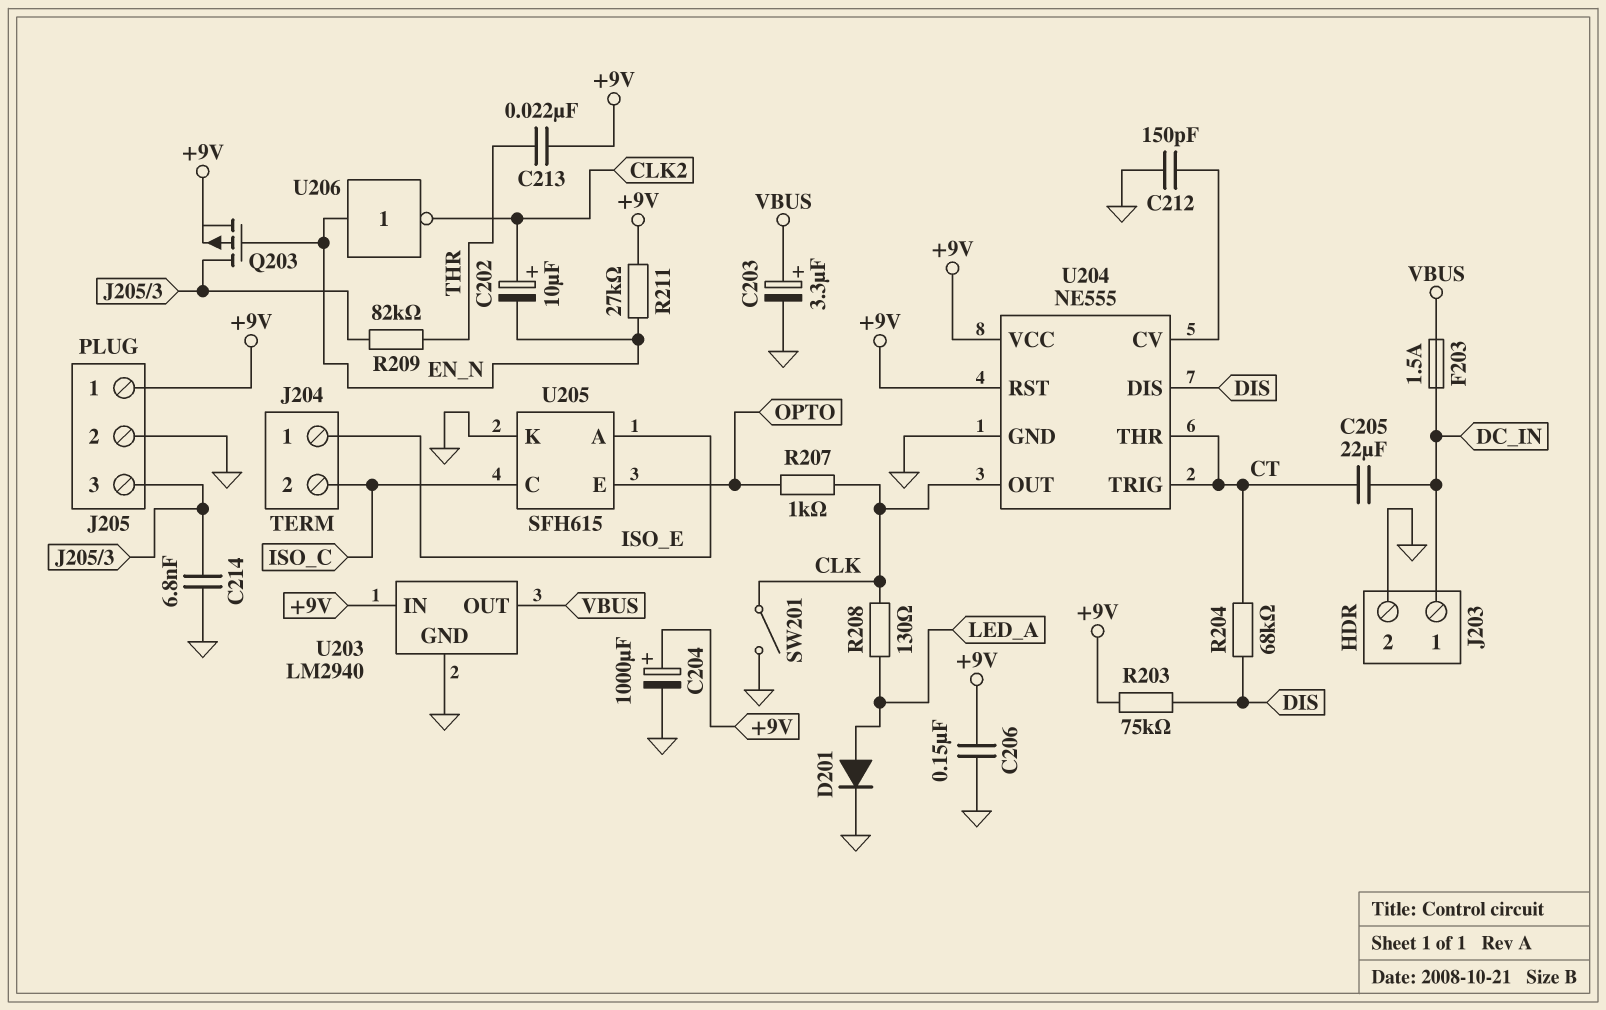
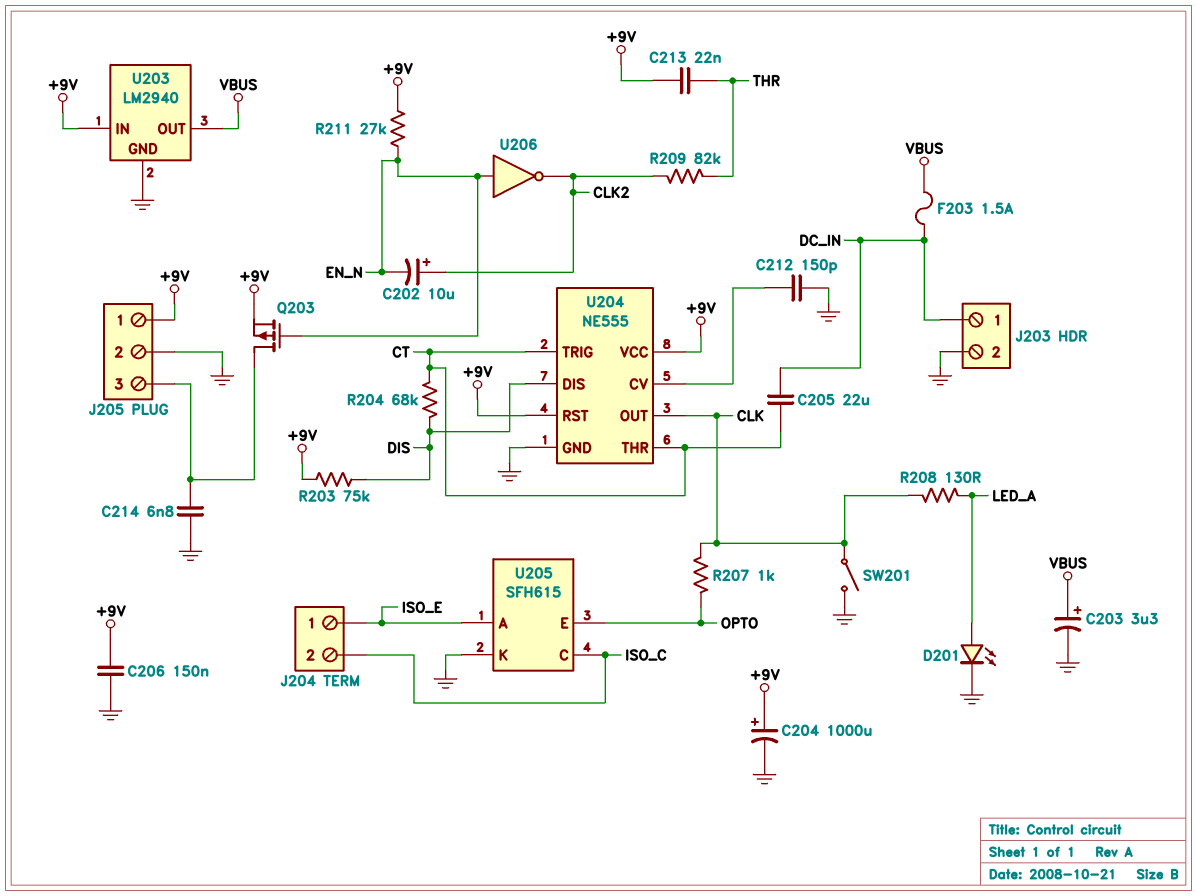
D201: diode (A LED_A, K GND) -> LED (A LED_A, K GND)
R209: 82k (J205/3, THR) -> 82k (CLK2, THR)

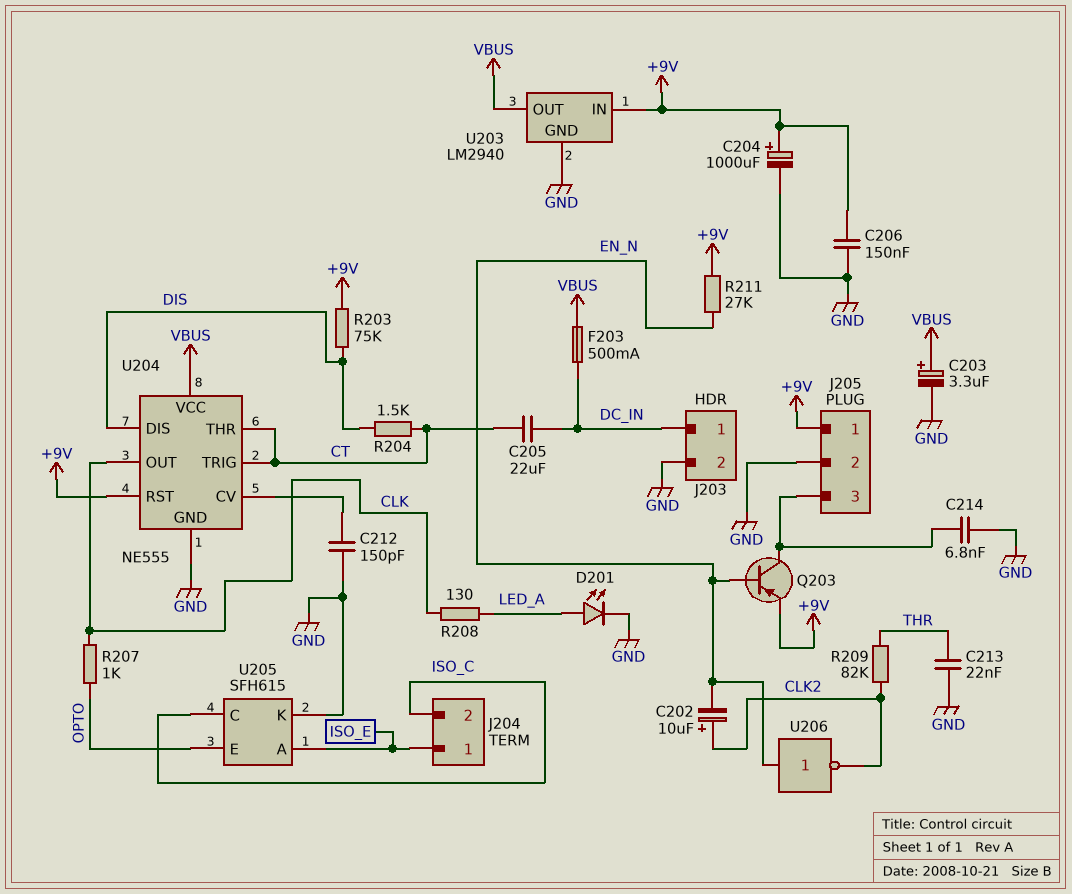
C213: 22nF (+9V, THR) -> 22nF (GND, THR)
F203: 1.5A (DC_IN, VBUS) -> 500mA (DC_IN, VBUS)
Q203: PMOS (G EN_N, D J205/3, S +9V) -> PNP (B EN_N, C J205/3, E +9V)
R204: 68k (CT, DIS) -> 1.5k (CT, DIS)
SW201: switch (CLK, GND) -> none
U204 pin VCC: +9V -> VBUS

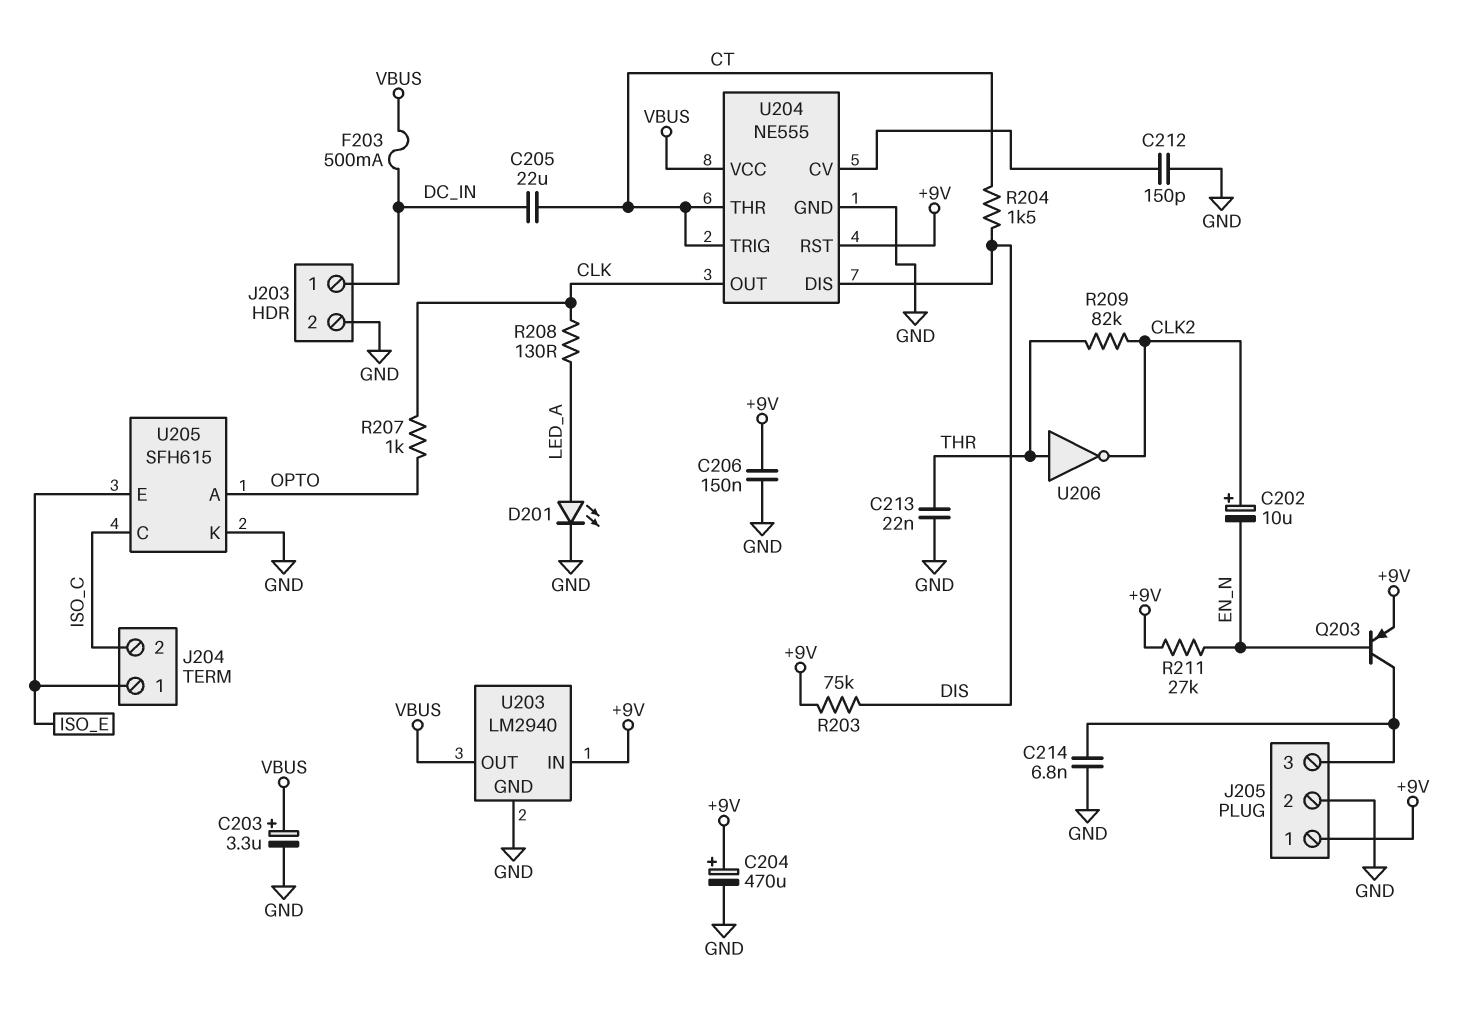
C204: 1000uF (plus +9V, minus GND) -> 470uF (plus +9V, minus GND)
U205 pin A: ISO_E -> OPTO
U205 pin E: OPTO -> ISO_E
U206: NOT (in EN_N, out CLK2) -> NOT (in THR, out CLK2)

